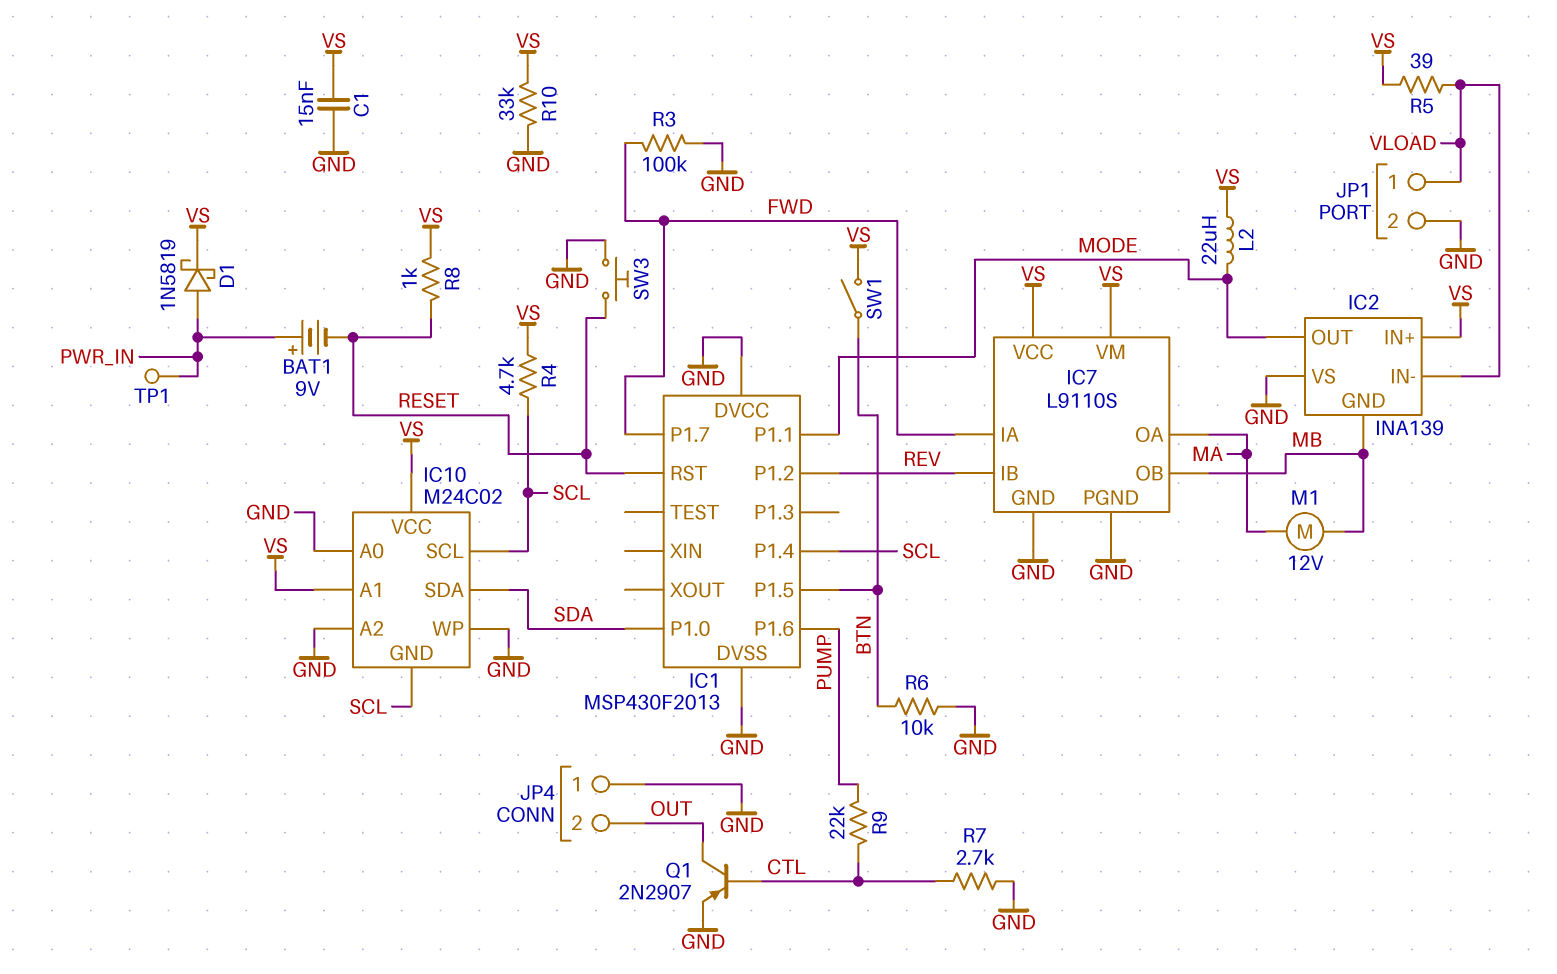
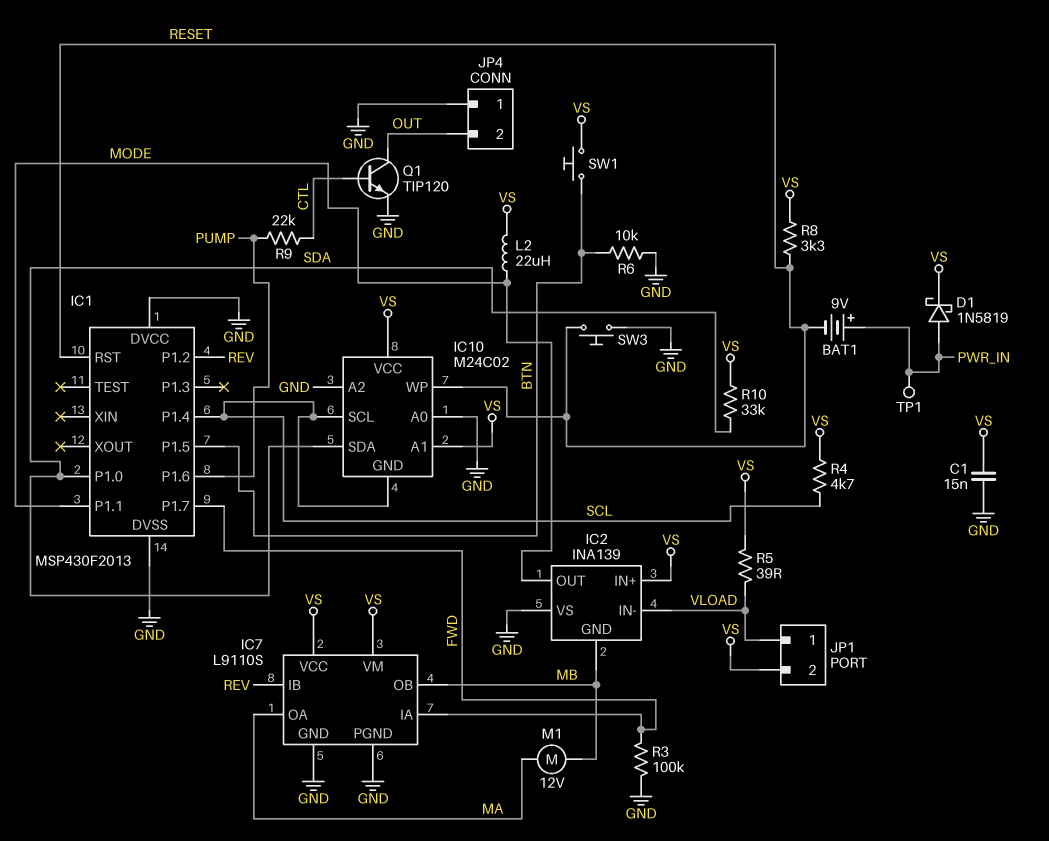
IC10 pin WP: GND -> RESET
JP1 pin 2: GND -> VS
Q1: PNP 2N2907 (B CTL, C OUT, E GND) -> NPN TIP120 (B CTL, C OUT, E GND)
R7: 2.7k (CTL, GND) -> none
R8: 1k (RESET, VS) -> 3.3k (RESET, VS)
R10: 33k (GND, VS) -> 33k (SDA, VS)
SW1: switch (BTN, VS) -> button (BTN, VS)

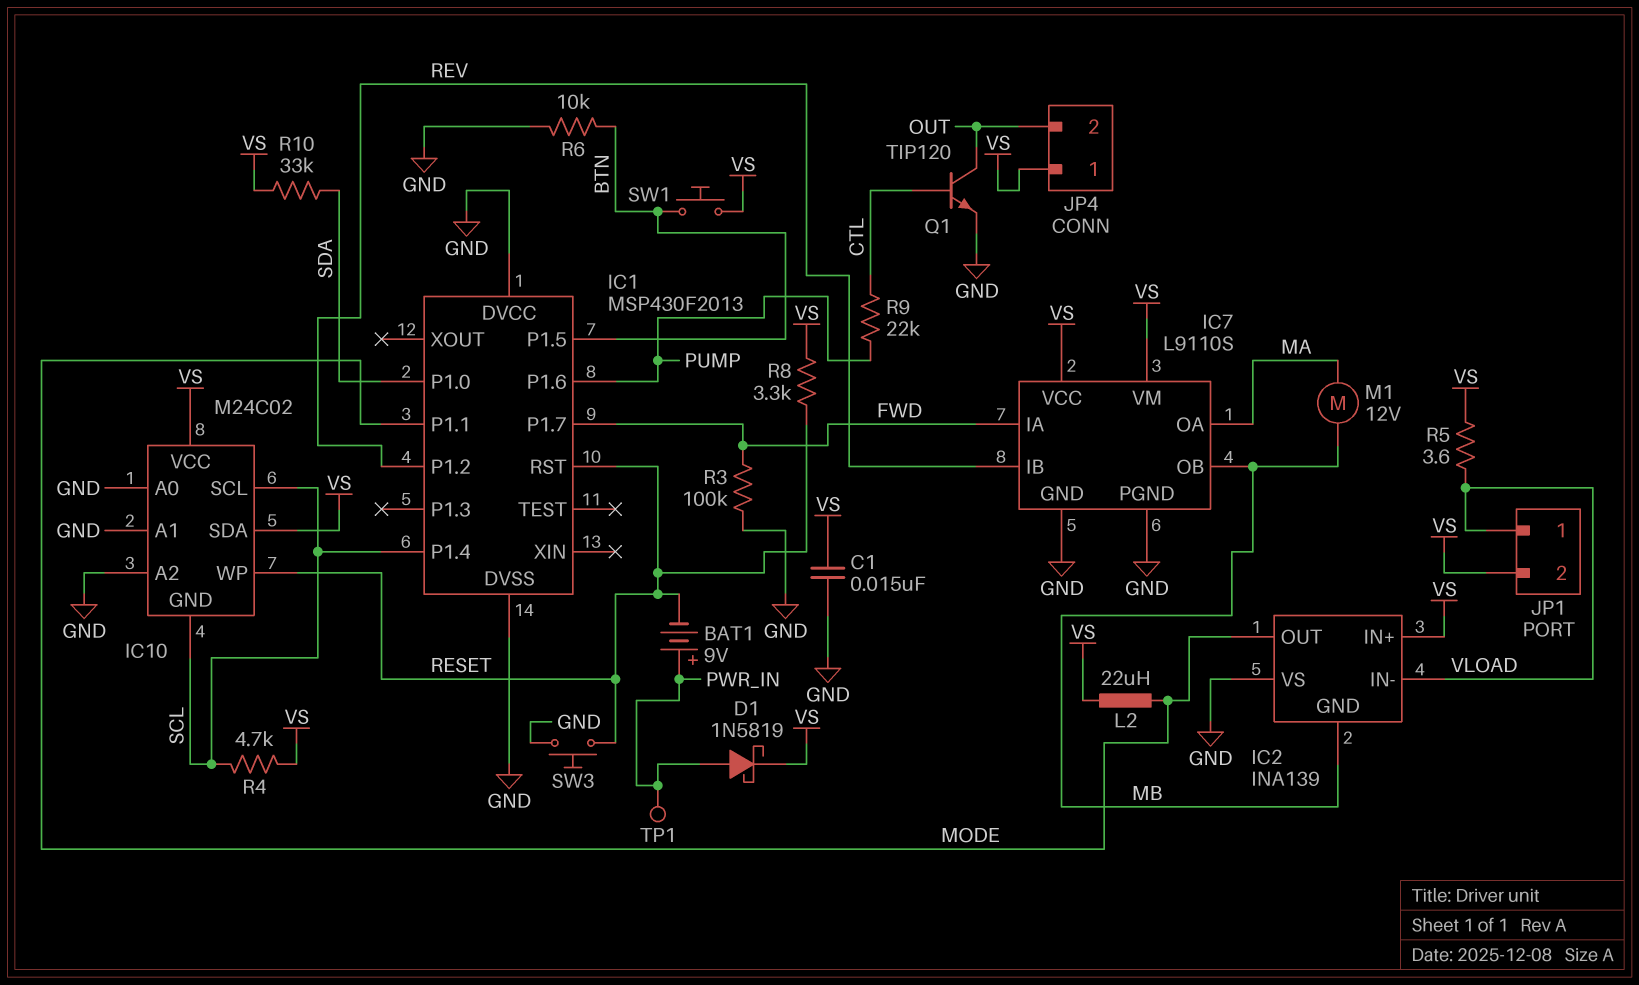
IC10 pin A1: VS -> GND
IC10 pin SDA: SDA -> VS
JP4 pin 1: GND -> VS
R5: 39 (VLOAD, VS) -> 3.6 (VLOAD, VS)

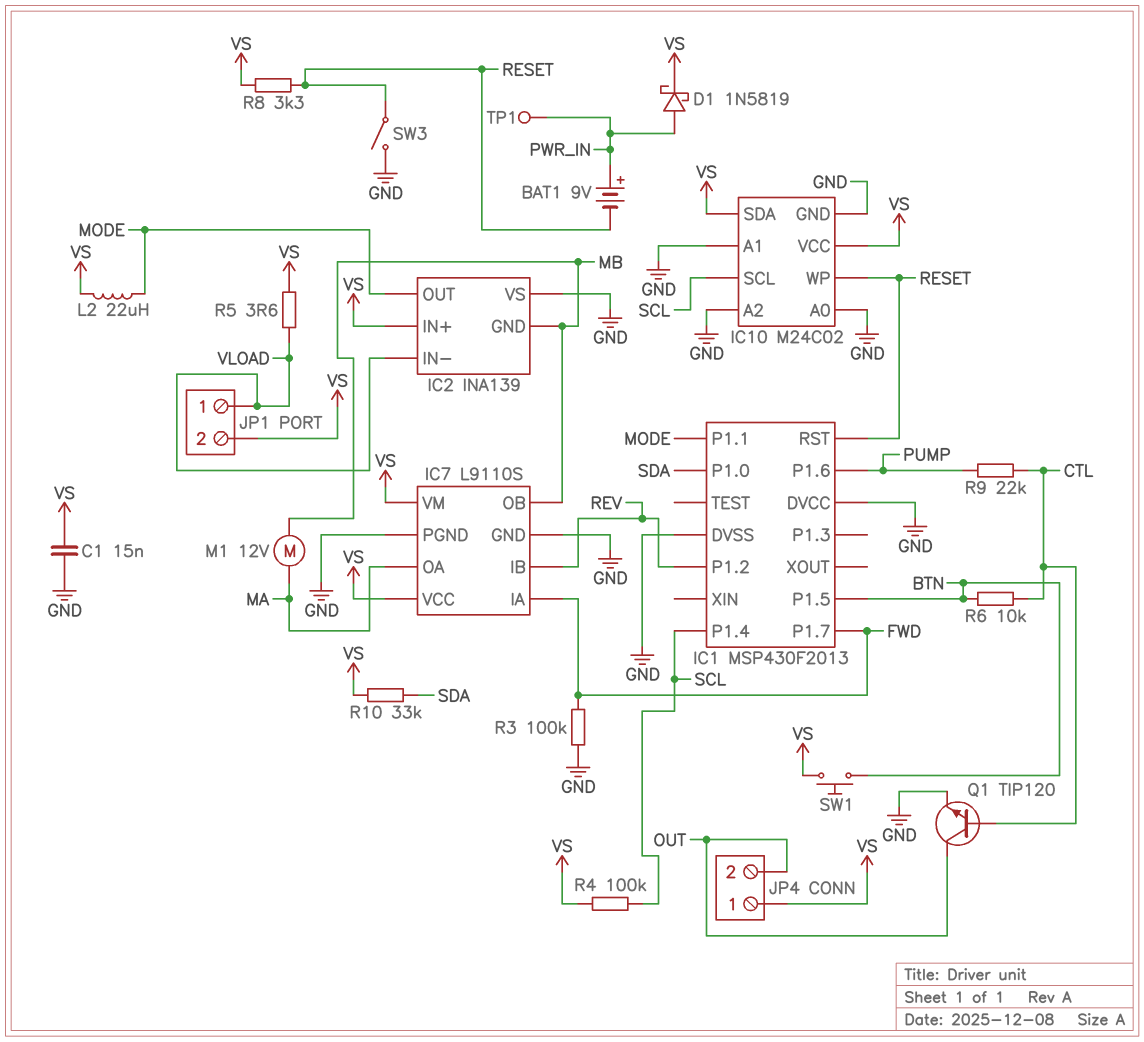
IC10 pin GND: SCL -> GND
R4: 4.7k (SCL, VS) -> 100k (SCL, VS)
R6: 10k (BTN, GND) -> 10k (BTN, CTL)
SW3: button (GND, RESET) -> switch (GND, RESET)

